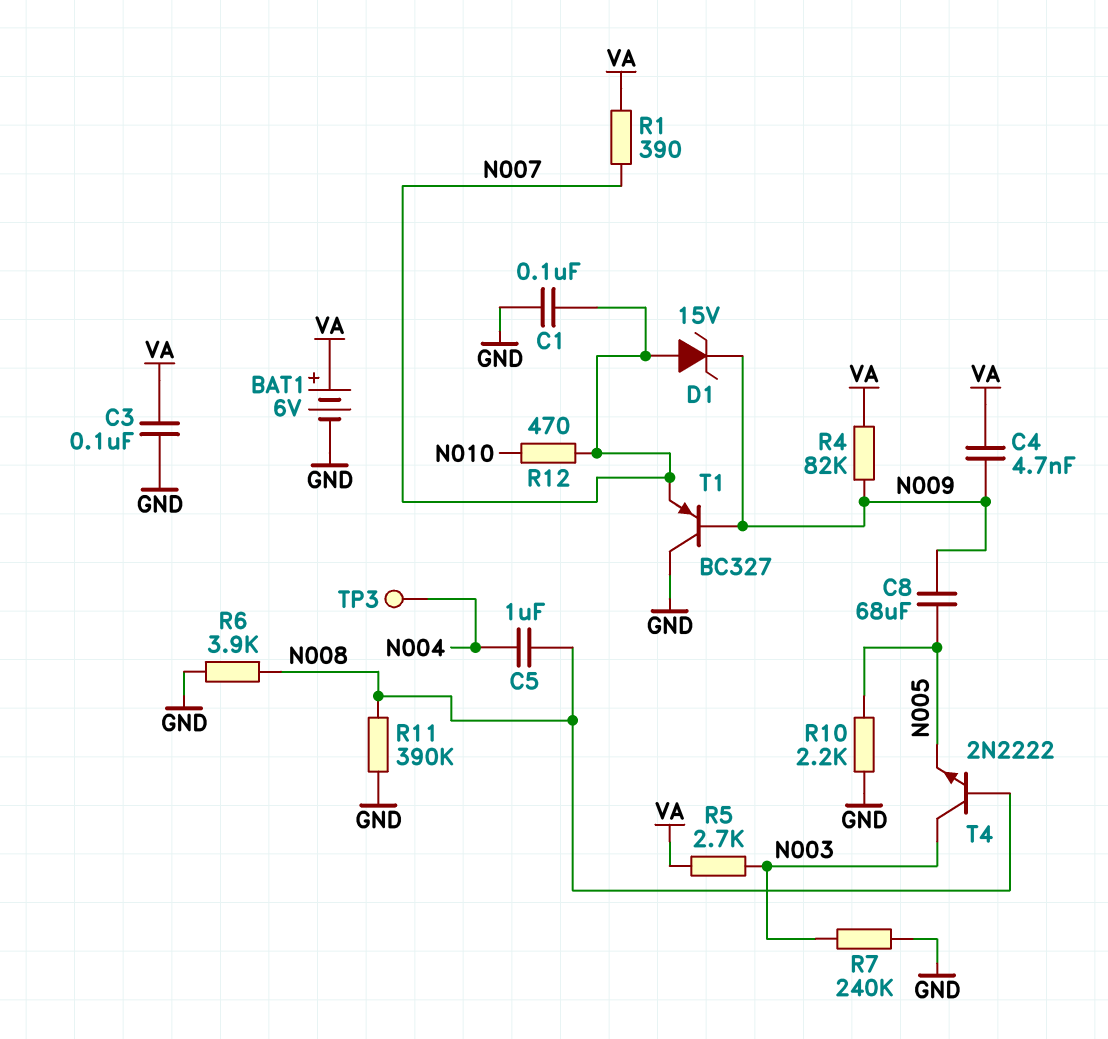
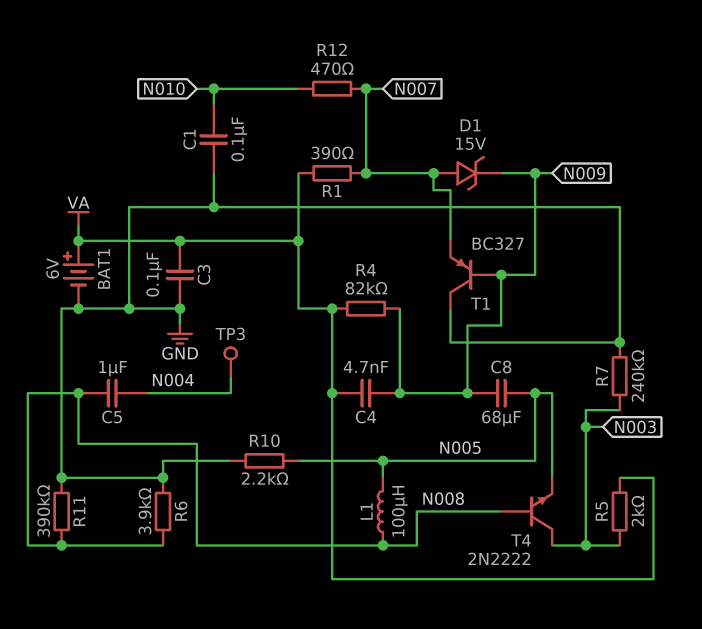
C1: 100nF (GND, N007) -> 100nF (GND, N010)
L1: none -> 100uH (N005, N008)
R5: 2.7k (N003, VA) -> 2k (N003, VA)

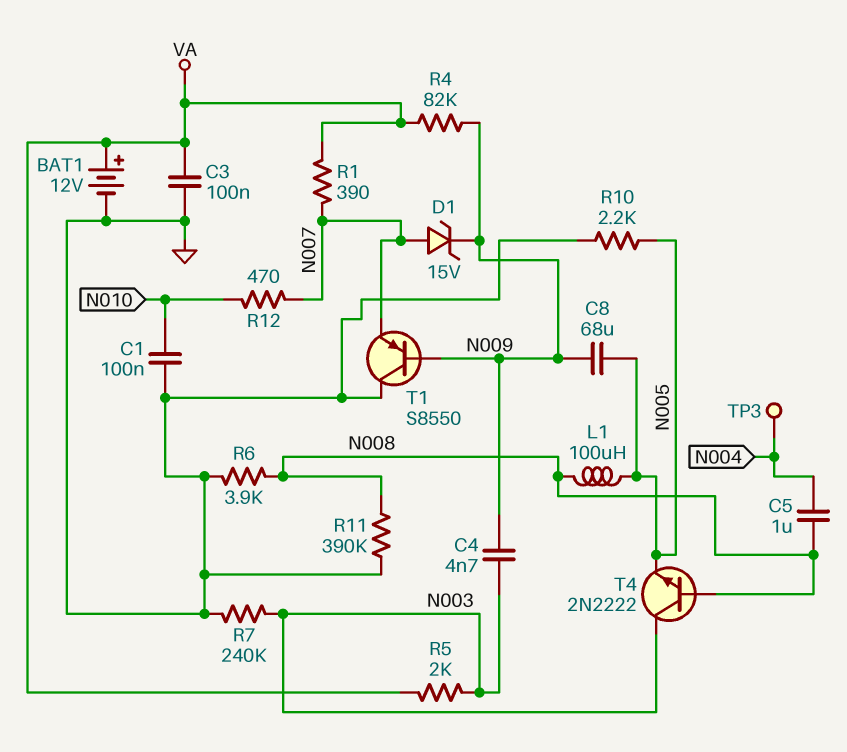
BAT1: 6V (plus VA, minus GND) -> 12V (plus VA, minus GND)
C4: 4.7nF (N009, VA) -> 4.7nF (N003, N009)
T1: PNP BC327 (B N009, C GND, E N007) -> PNP S8550 (B N009, C GND, E N007)

